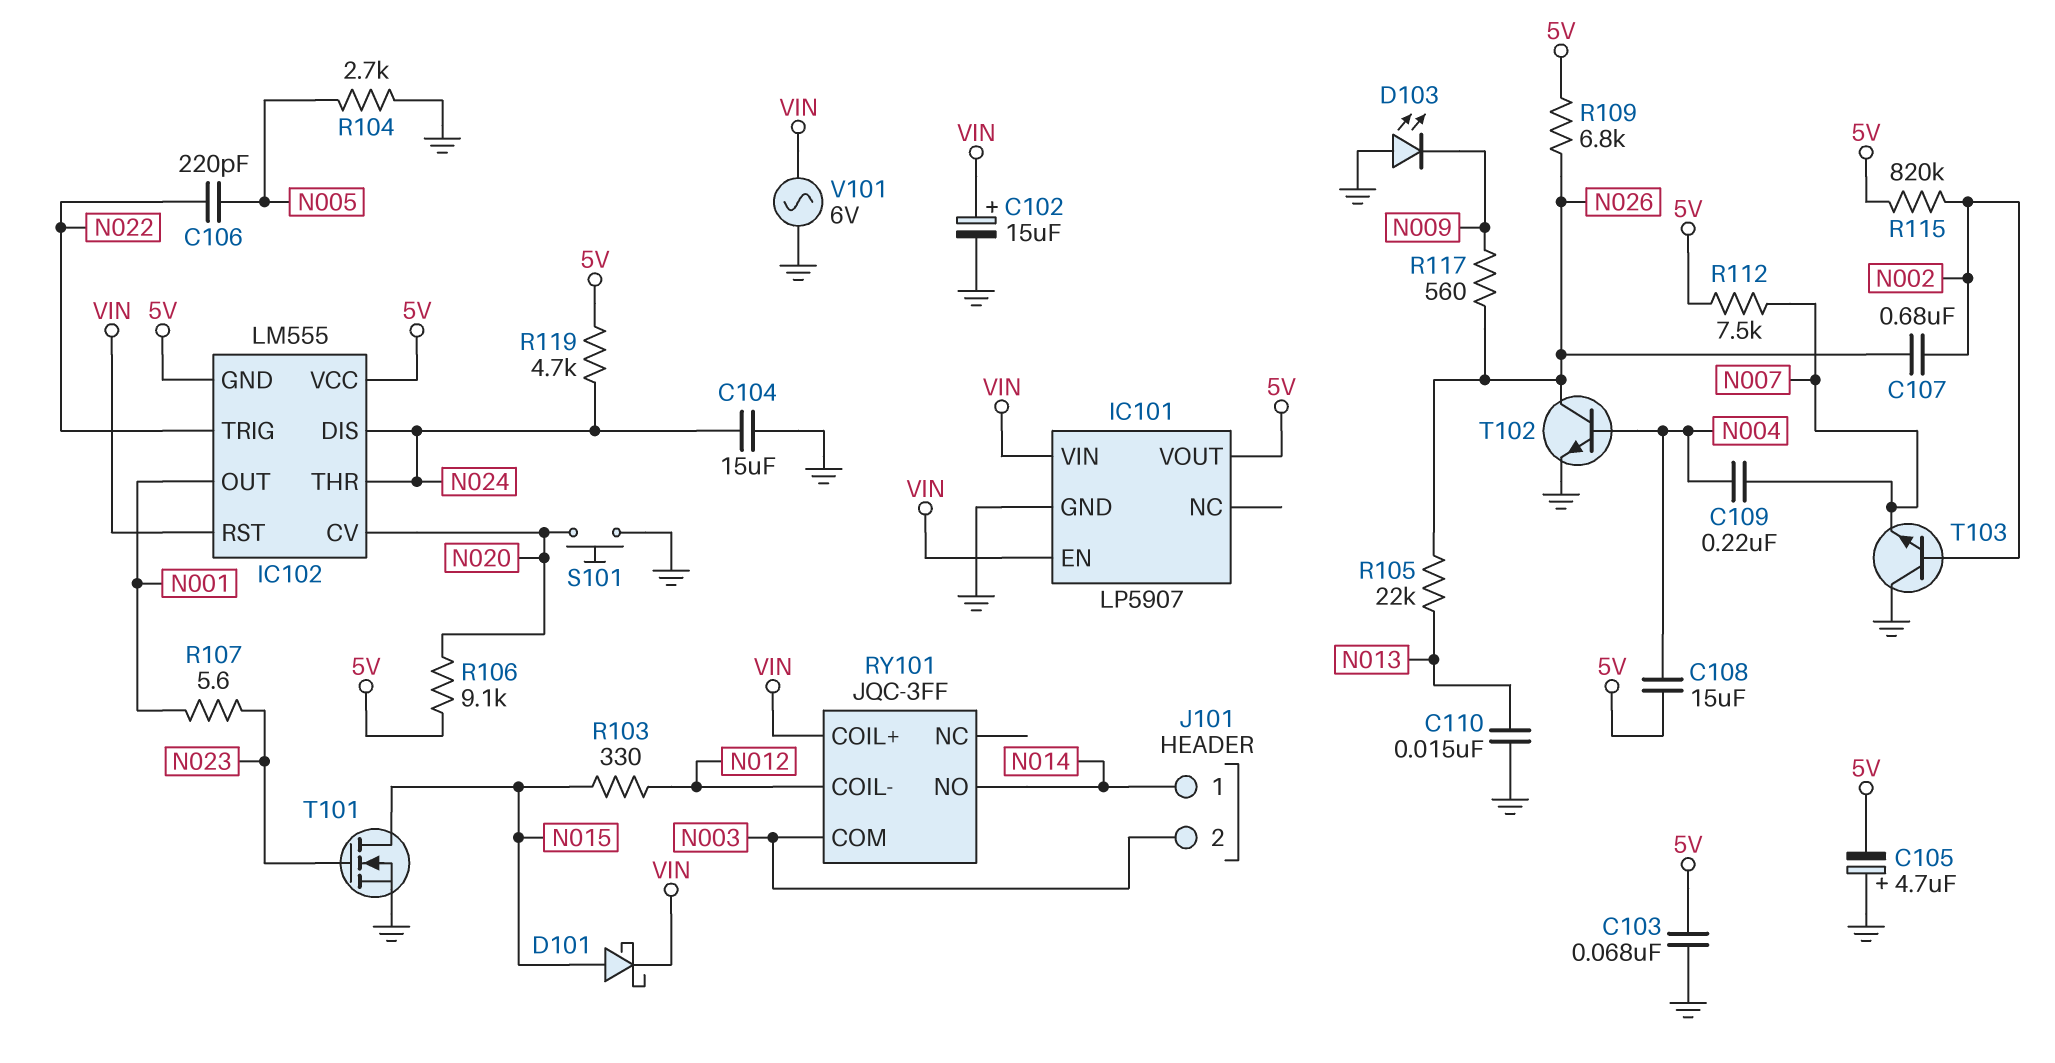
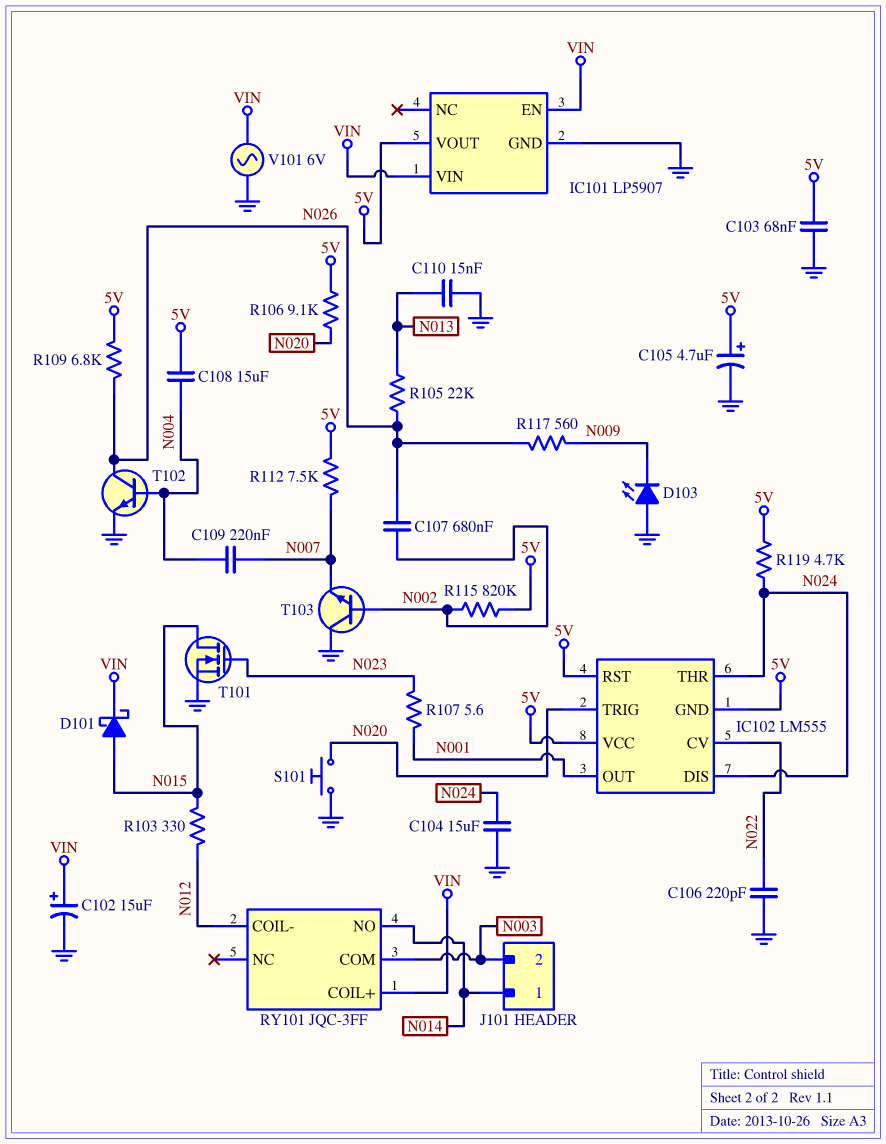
C105: 4.7uF (plus GND, minus 5V) -> 4.7uF (plus 5V, minus GND)
C106: 220pF (N005, N022) -> 220pF (GND, N022)
IC102 pin CV: N020 -> N022
IC102 pin RST: VIN -> 5V
IC102 pin TRIG: N022 -> N020
R104: 2.7k (GND, N005) -> none

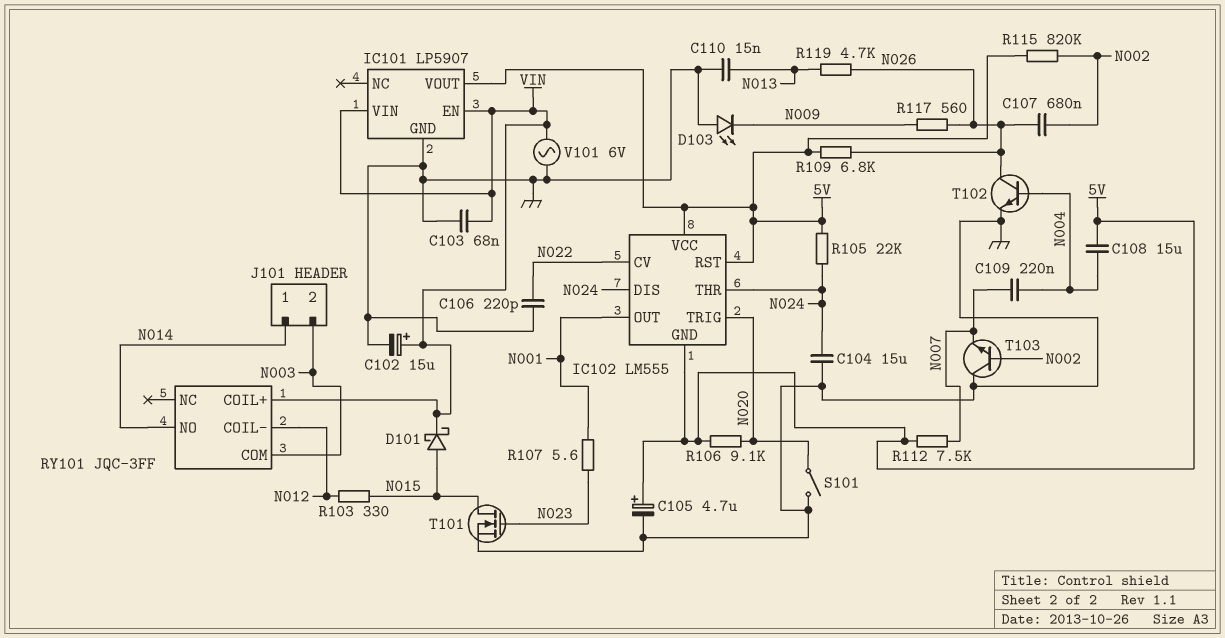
C103: 68nF (5V, GND) -> 68nF (GND, VIN)
R105: 22k (N013, N026) -> 22k (5V, N024)
R119: 4.7k (5V, N024) -> 4.7k (N013, N026)
S101: button (GND, N020) -> switch (GND, N020)

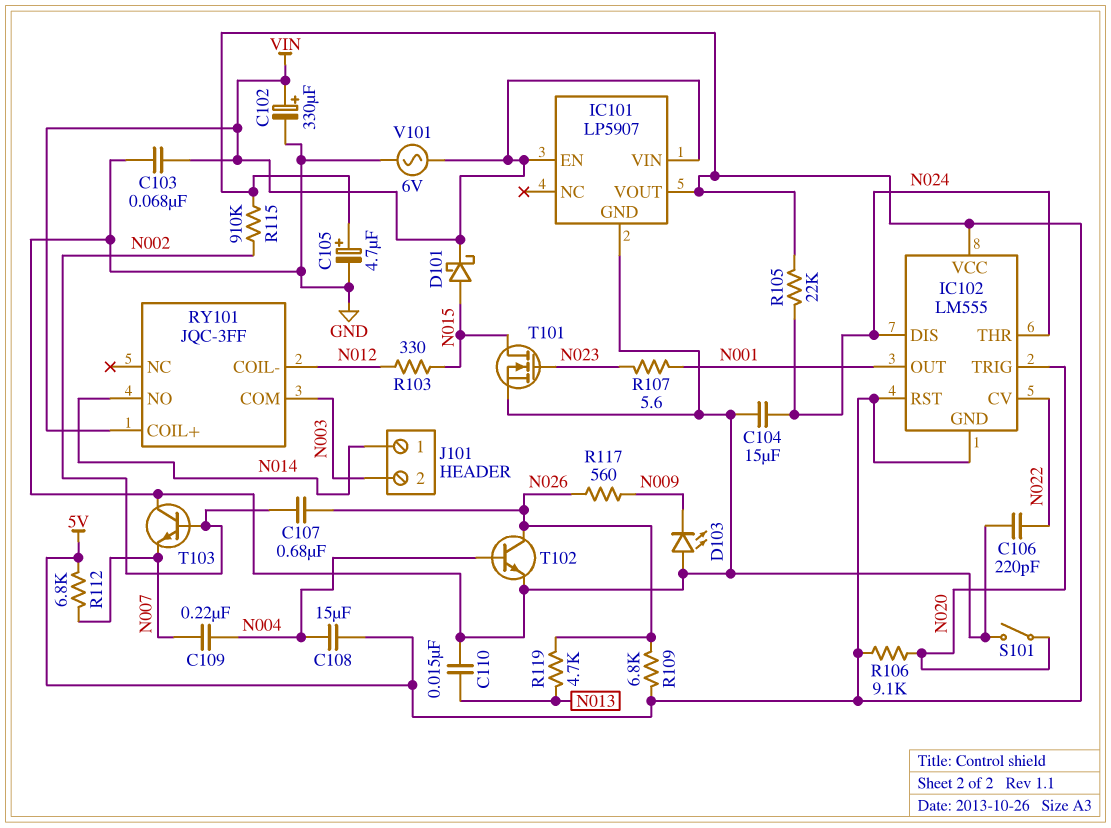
C102: 15uF (plus VIN, minus GND) -> 330uF (plus VIN, minus GND)
R112: 7.5k (5V, N007) -> 6.8k (5V, N007)
R115: 820k (5V, N002) -> 910k (5V, N002)

